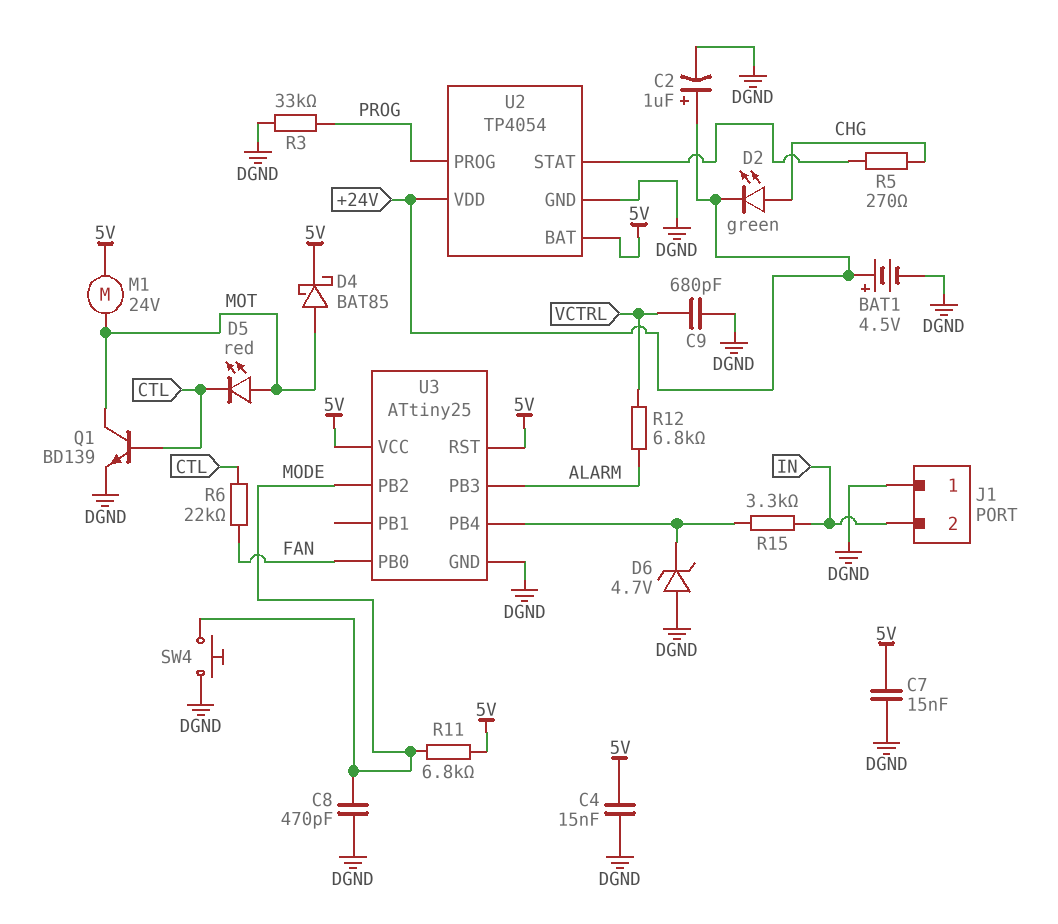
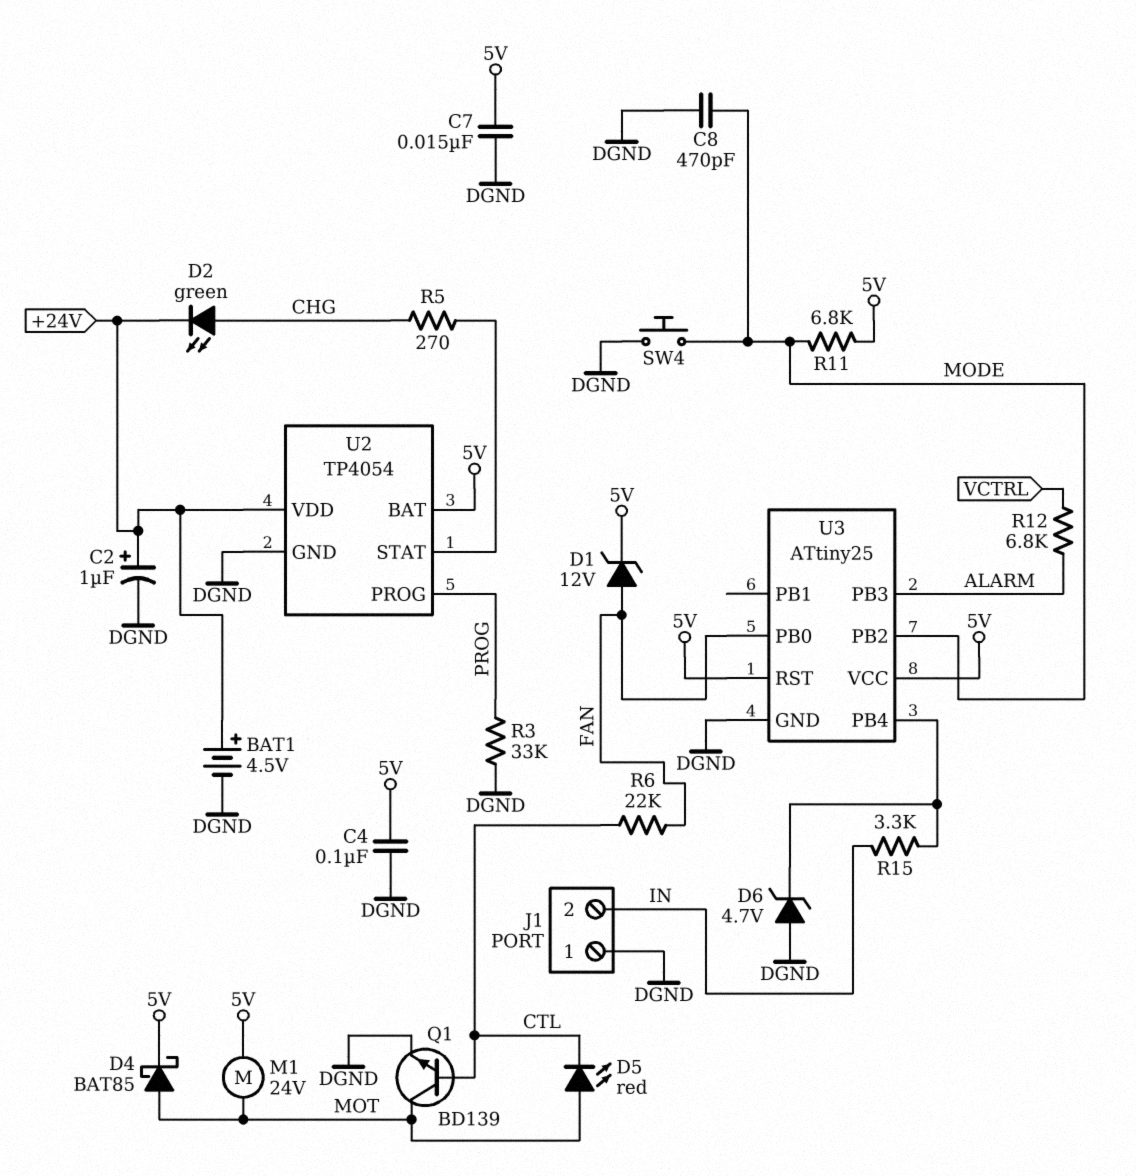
C4: 15nF (5V, DGND) -> 100nF (5V, DGND)
C9: 680pF (DGND, VCTRL) -> none
D1: none -> zener 12V (A FAN, K 5V)

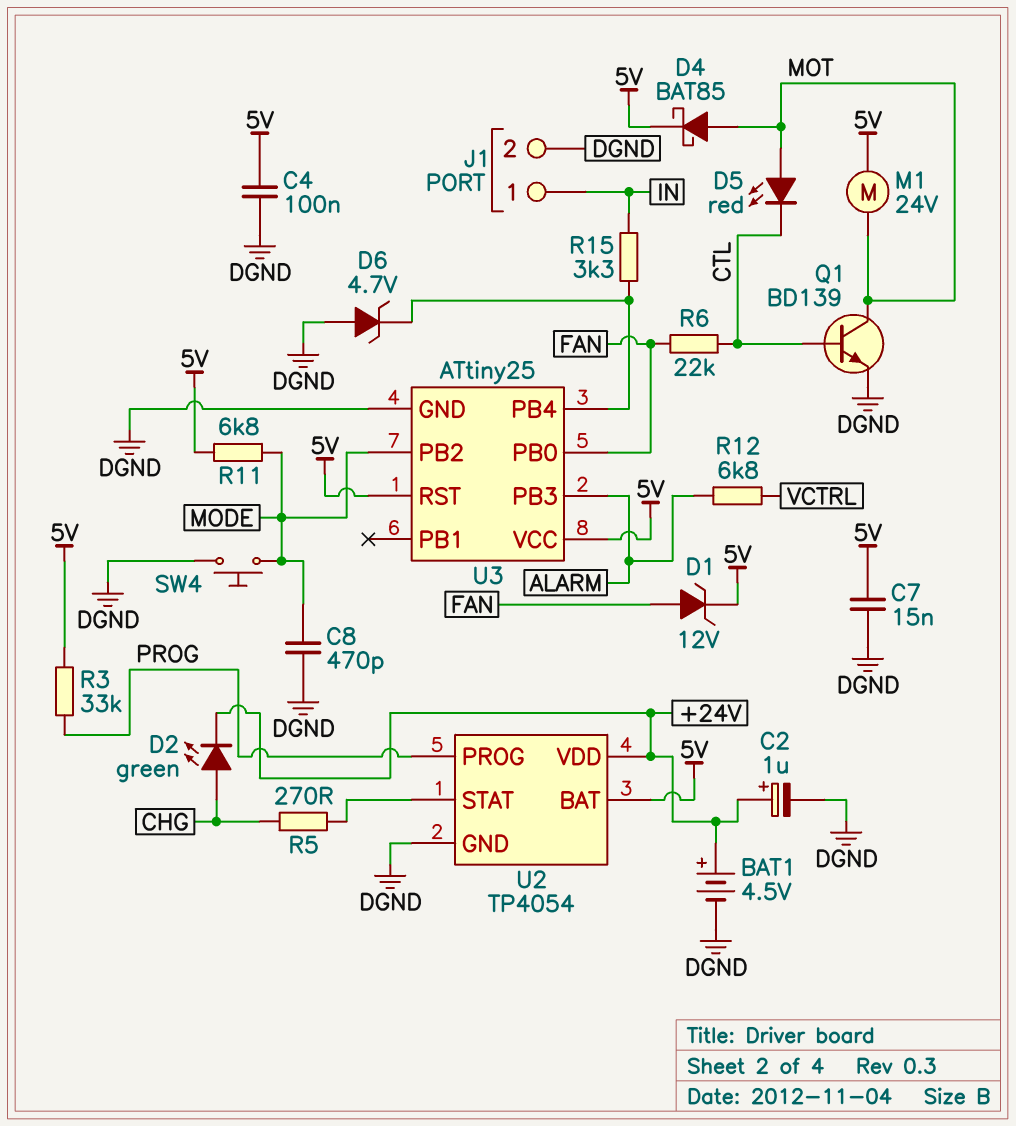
J1 pin 1: DGND -> IN
J1 pin 2: IN -> DGND
R3: 33k (DGND, PROG) -> 33k (5V, PROG)

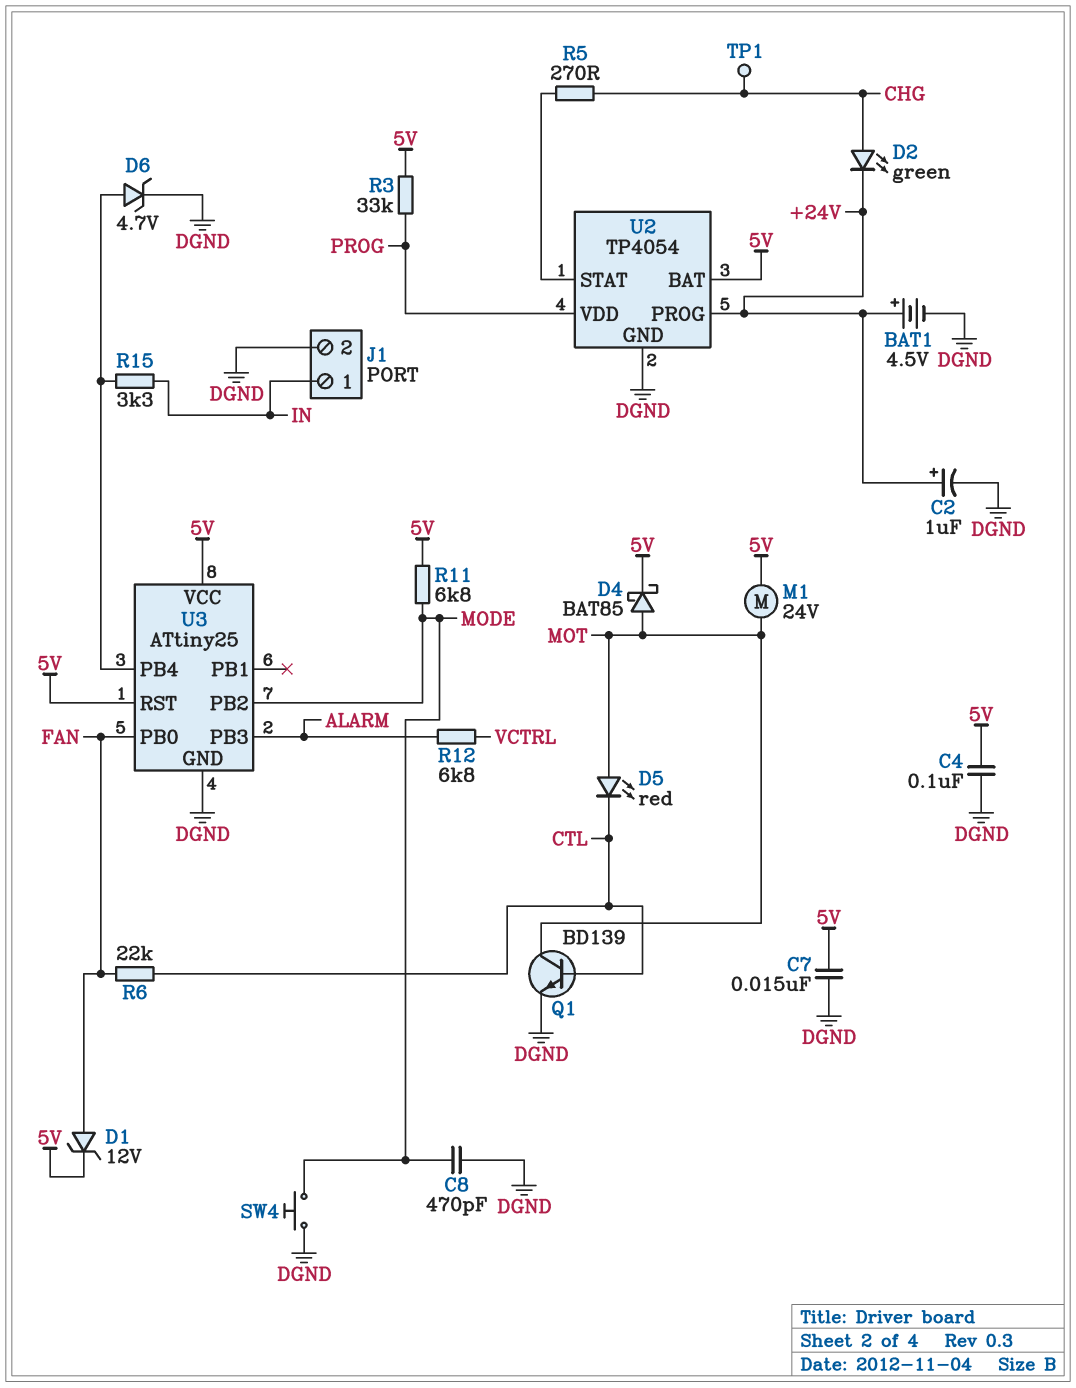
D6: zener 4.7V (A DGND, K U3/PB4) -> zener 4.7V (A U3/PB4, K DGND)
TP1: none -> test point (CHG)
U2 pin PROG: PROG -> +24V
U2 pin VDD: +24V -> PROG

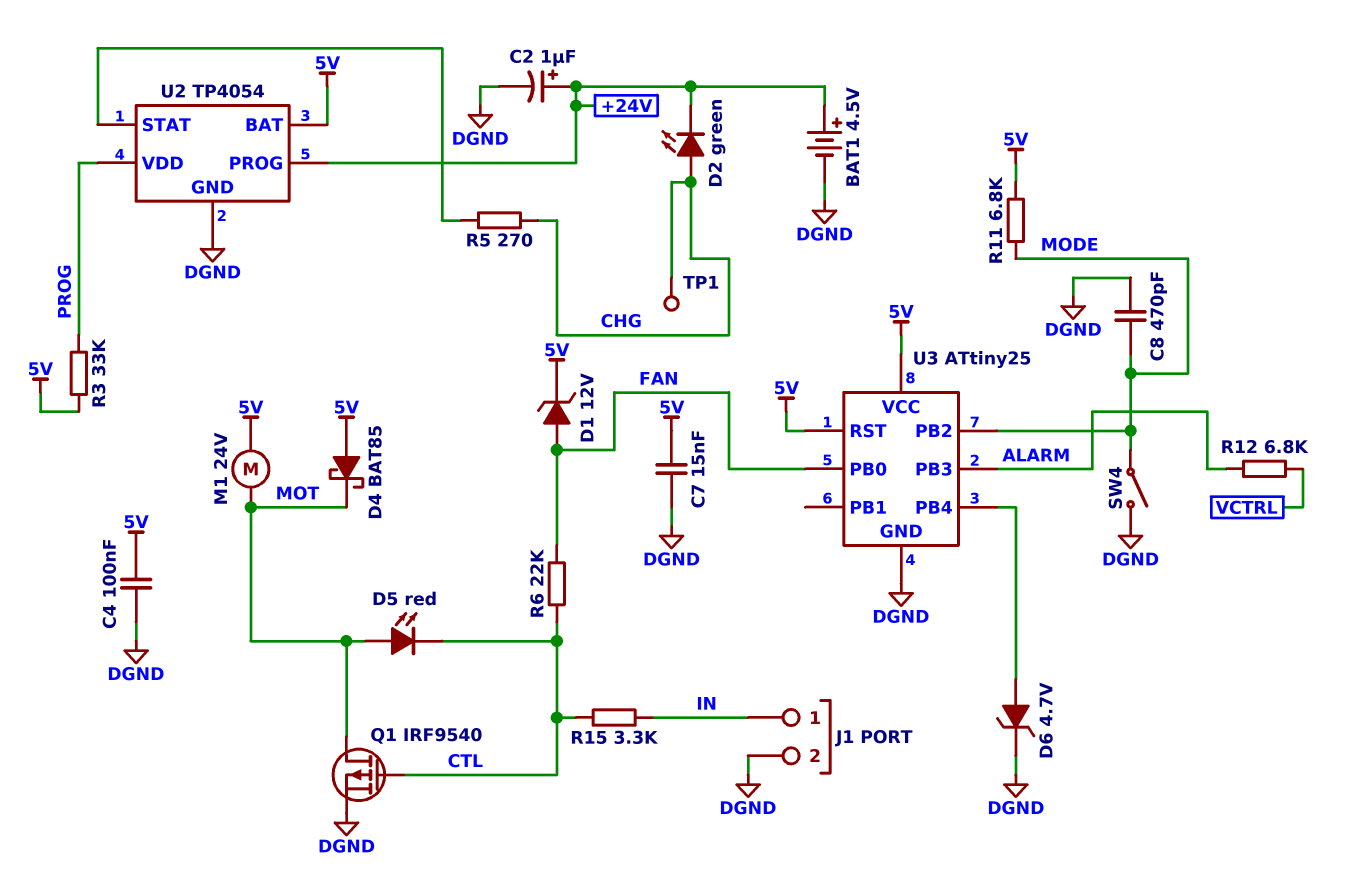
D4: schottky BAT85 (A MOT, K 5V) -> schottky BAT85 (A 5V, K MOT)
Q1: NPN BD139 (B CTL, C MOT, E DGND) -> PMOS IRF9540 (G CTL, D MOT, S DGND)
R15: 3.3k (IN, U3/PB4) -> 3.3k (CTL, IN)
SW4: button (DGND, MODE) -> switch (DGND, MODE)

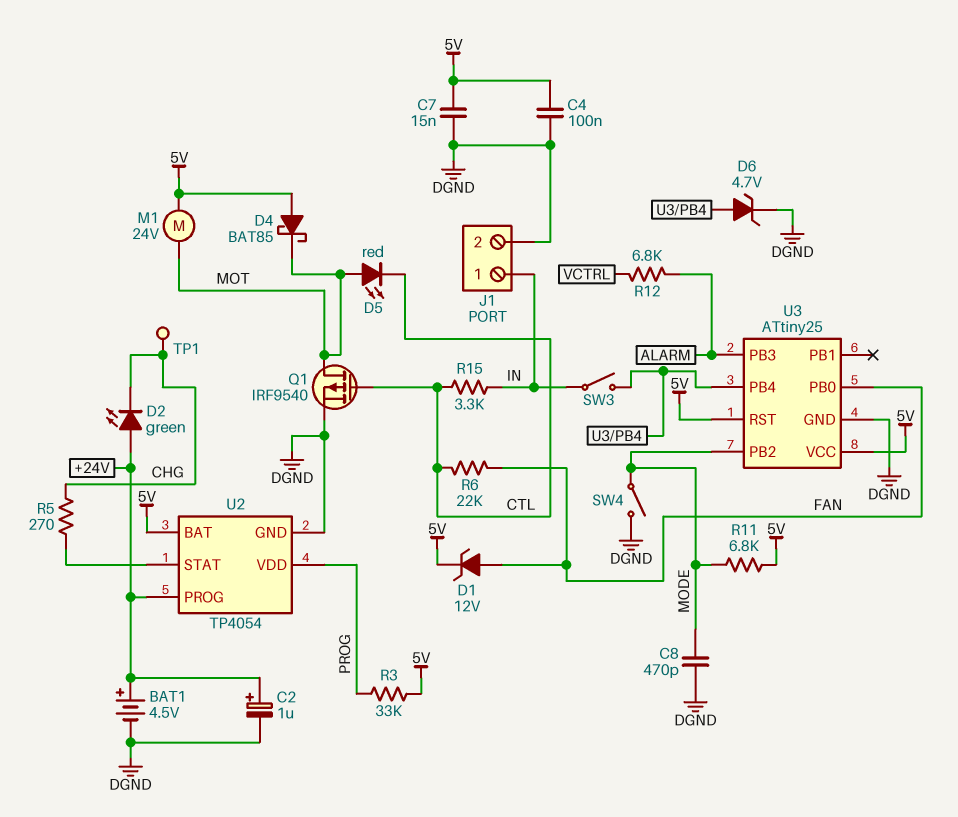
D2: LED green (A CHG, K +24V) -> LED green (A +24V, K CHG)
SW3: none -> switch (IN, U3/PB4)

